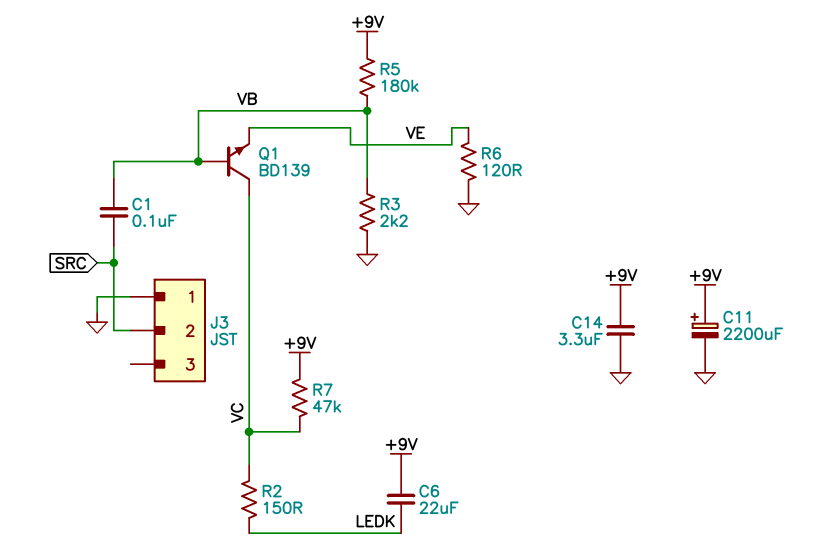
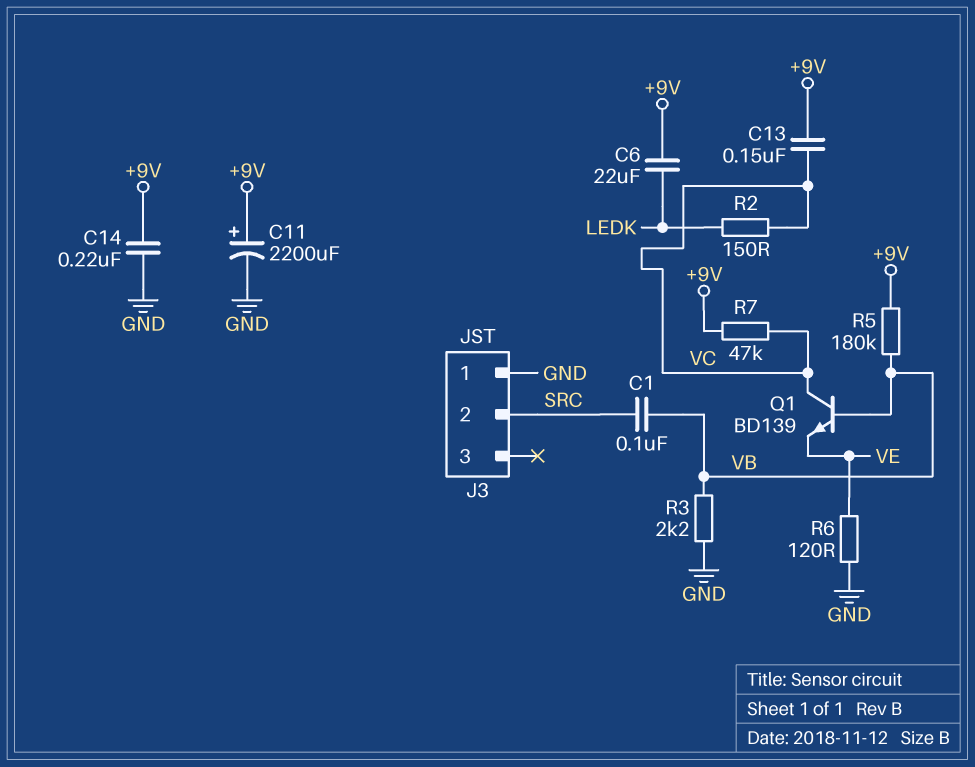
C13: none -> 150nF (+9V, VC)
C14: 3.3uF (+9V, GND) -> 220nF (+9V, GND)

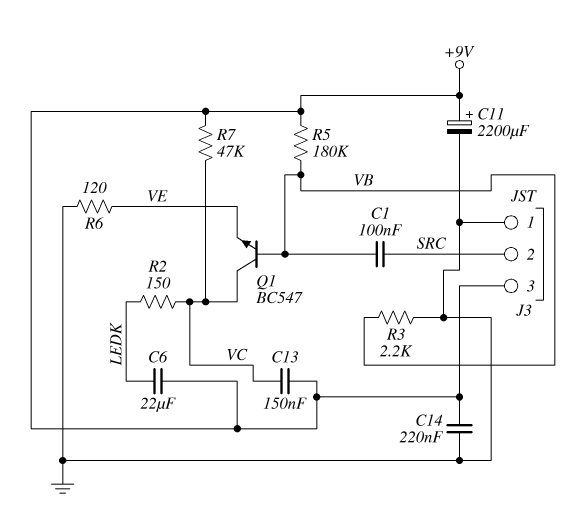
J3 pin 3: none -> +9V
Q1: NPN BD139 (B VB, C VC, E VE) -> NPN BC547 (B VB, C VC, E VE)

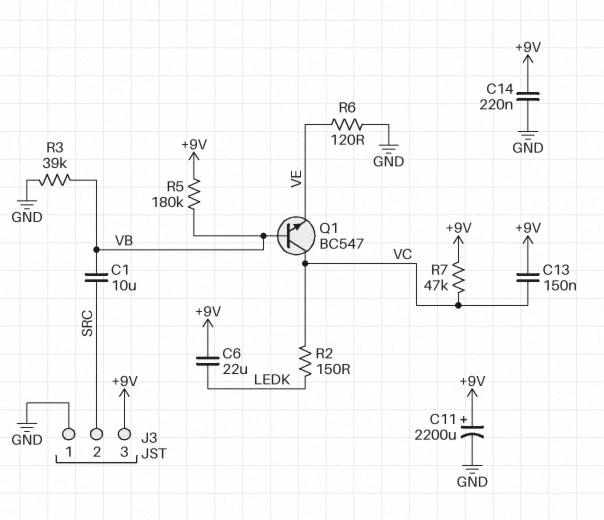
C1: 100nF (SRC, VB) -> 10uF (SRC, VB)
R3: 2.2k (GND, VB) -> 39k (GND, VB)

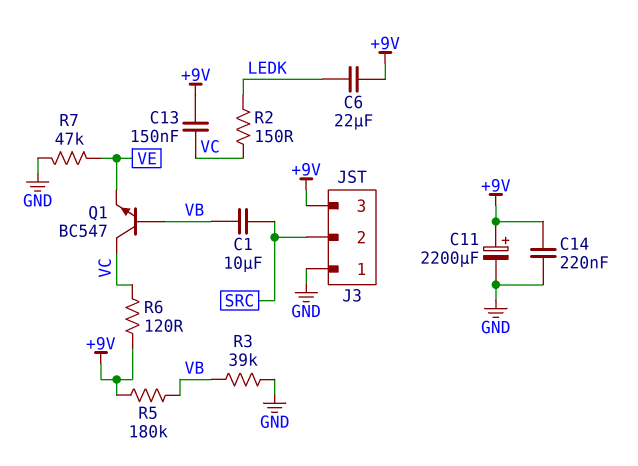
R6: 120 (GND, VE) -> 120 (+9V, VC)
R7: 47k (+9V, VC) -> 47k (GND, VE)

